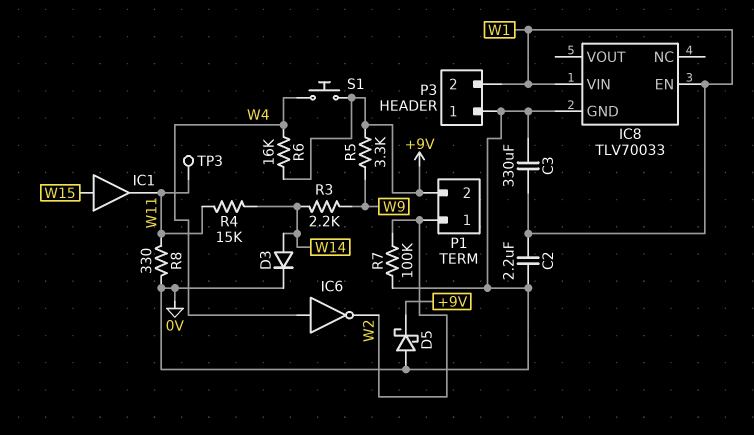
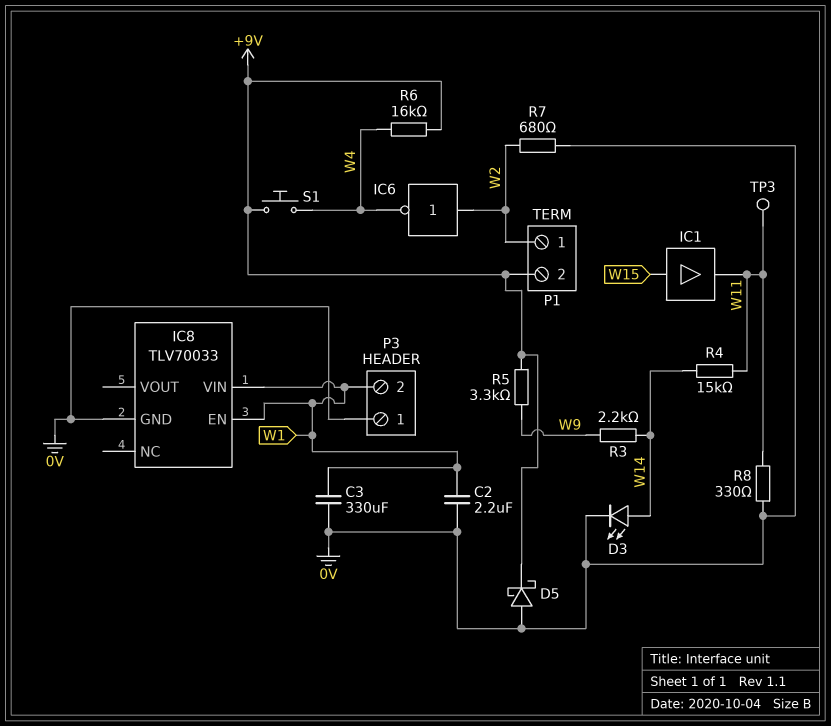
D3: diode (A W14, K 0V) -> LED (A W14, K 0V)
IC6: NOT (in W4, out W2) -> NOT (in W2, out W4)
R7: 100k (0V, W2) -> 680 (0V, W2)

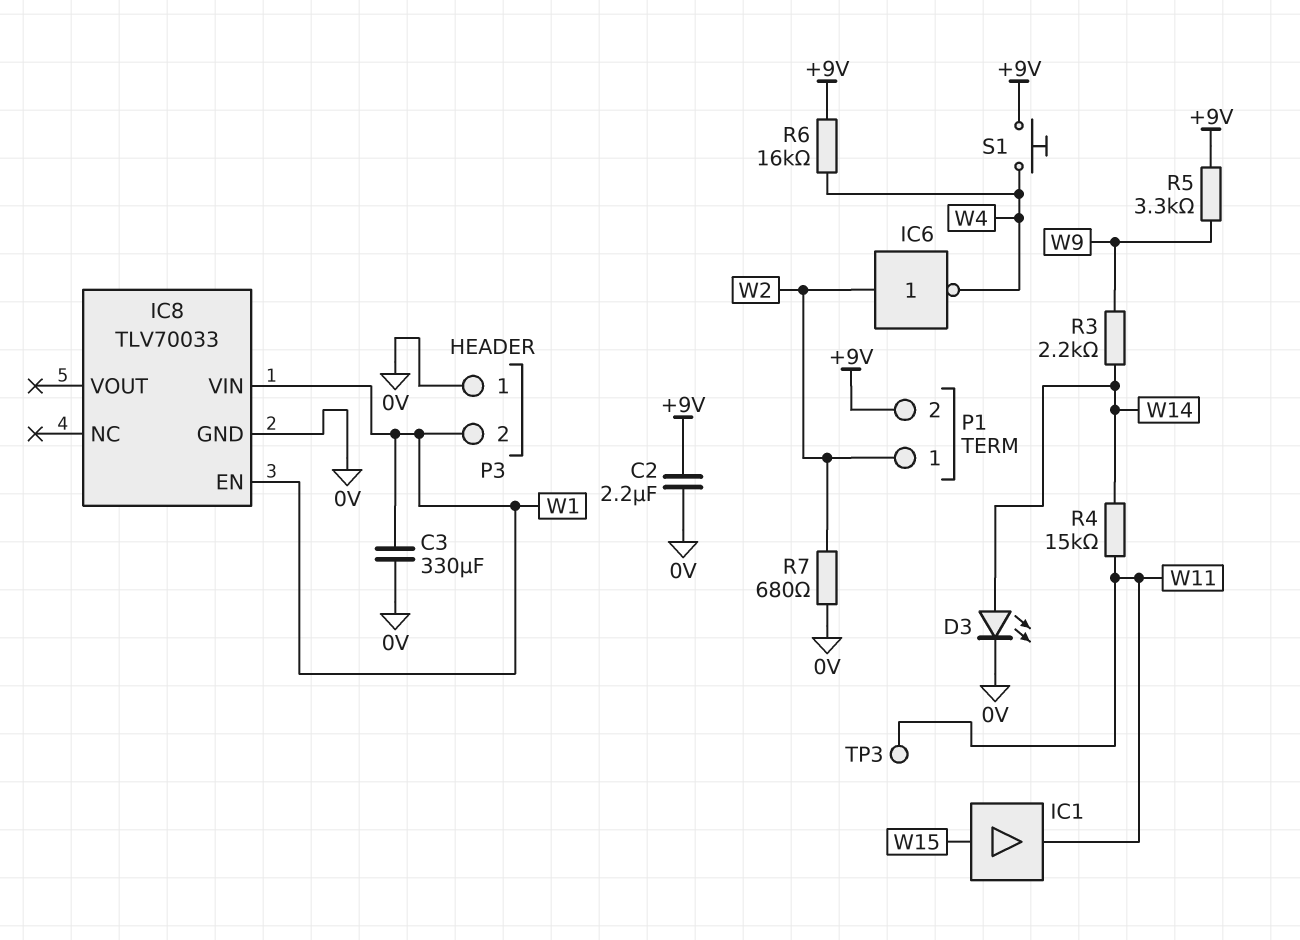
C2: 2.2uF (0V, W1) -> 2.2uF (+9V, 0V)
D5: schottky (A 0V, K +9V) -> none
R8: 330 (0V, W11) -> none

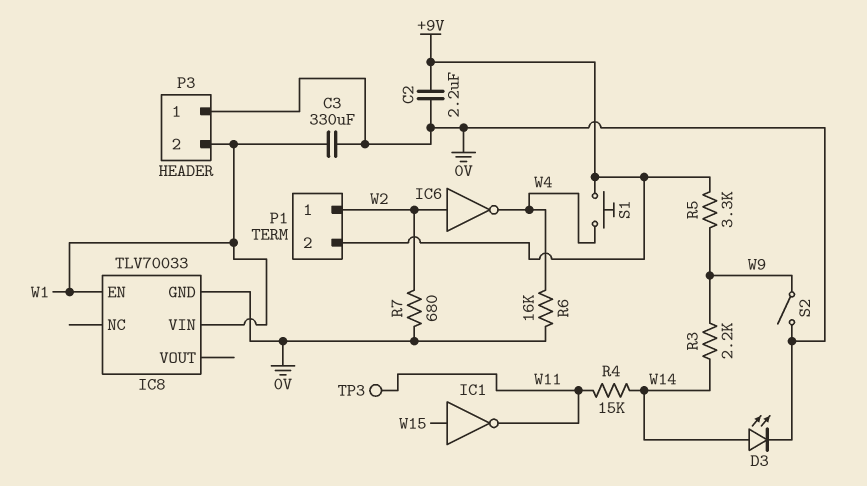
IC1: buffer (in W15, out W11) -> NOT (in W15, out W11)
R6: 16k (+9V, W4) -> 16k (0V, W4)
S2: none -> switch (0V, W9)

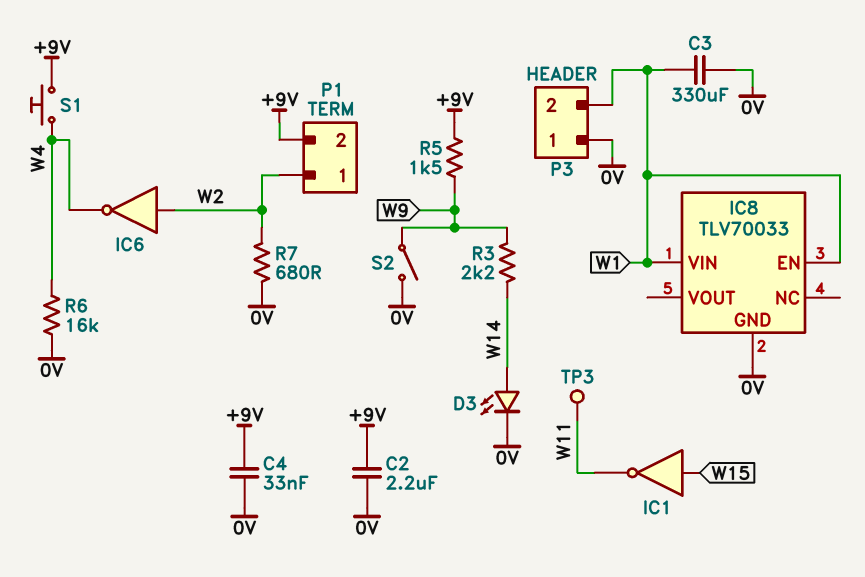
C4: none -> 33nF (+9V, 0V)
R4: 15k (W11, W14) -> none
R5: 3.3k (+9V, W9) -> 1.5k (+9V, W9)

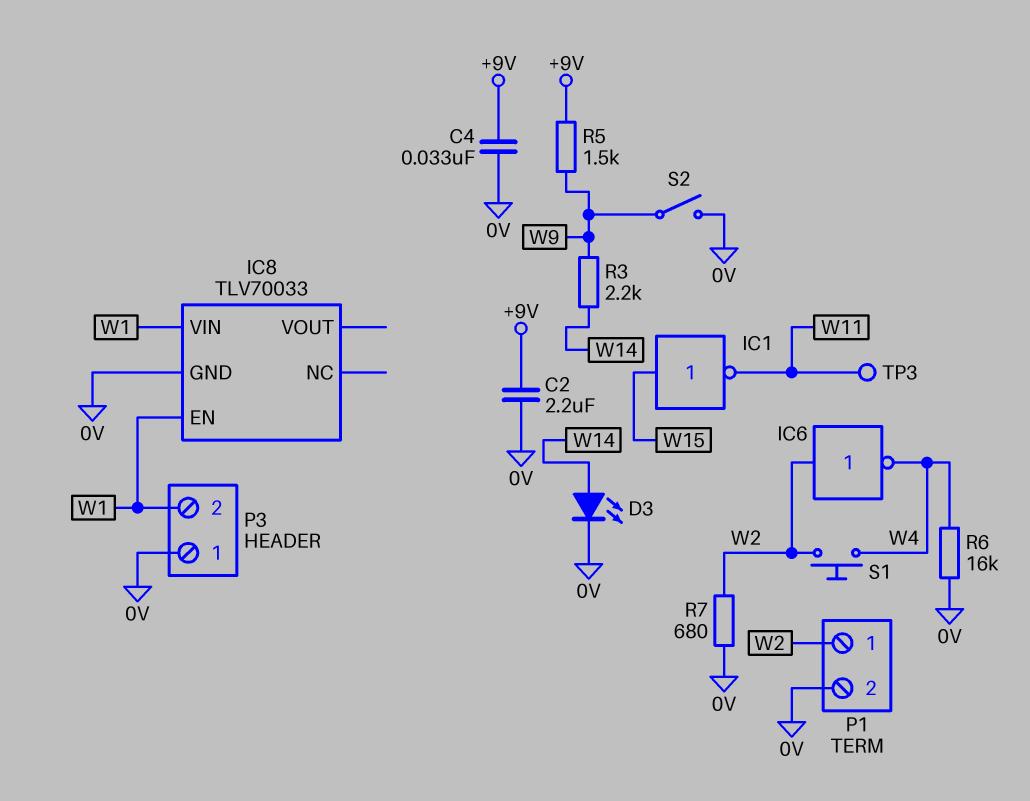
C3: 330uF (0V, W1) -> none
P1 pin 2: +9V -> 0V
S1: button (+9V, W4) -> button (W2, W4)

